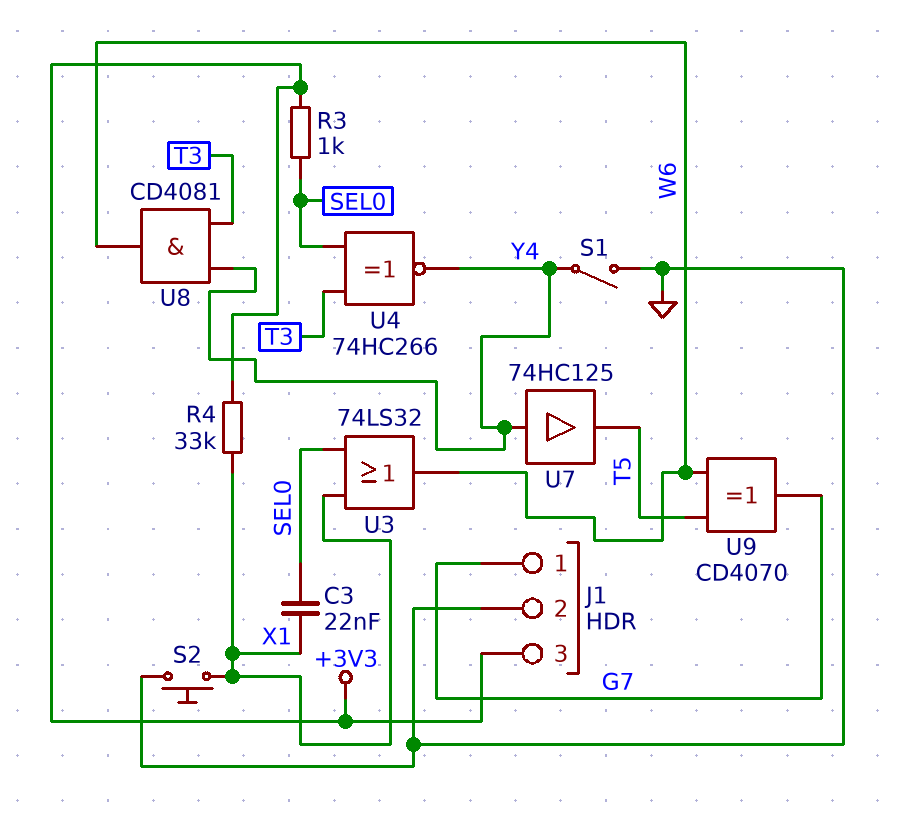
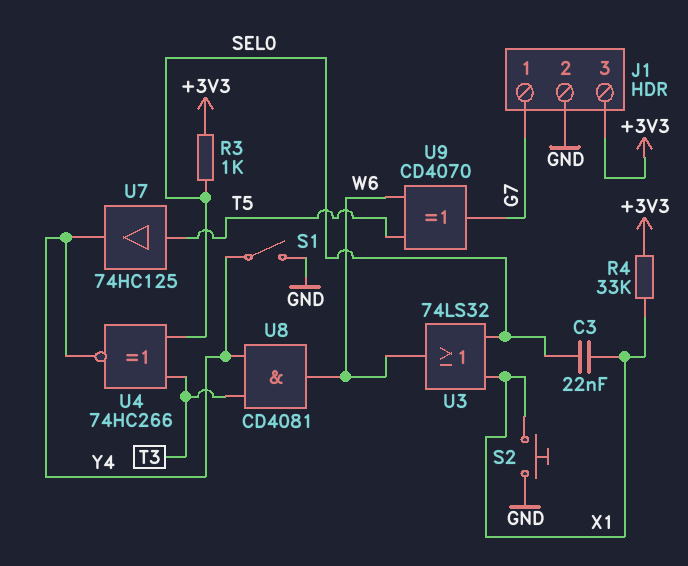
U7: buffer 74HC125 (in Y4, out T5) -> buffer 74HC125 (in T5, out Y4)

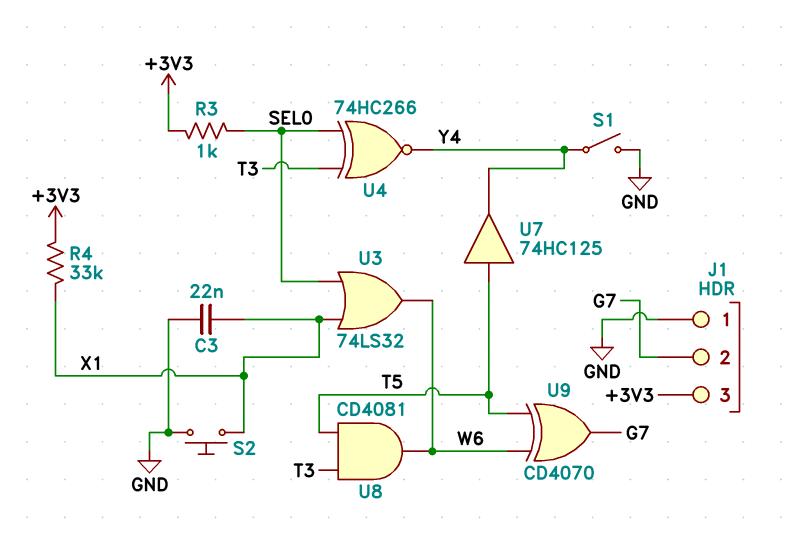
C3: 22nF (SEL0, X1) -> 22nF (GND, X1)
J1 pin 1: G7 -> GND
J1 pin 2: GND -> G7
U8: AND CD4081 (in T3, in Y4, out W6) -> AND CD4081 (in T3, in T5, out W6)

